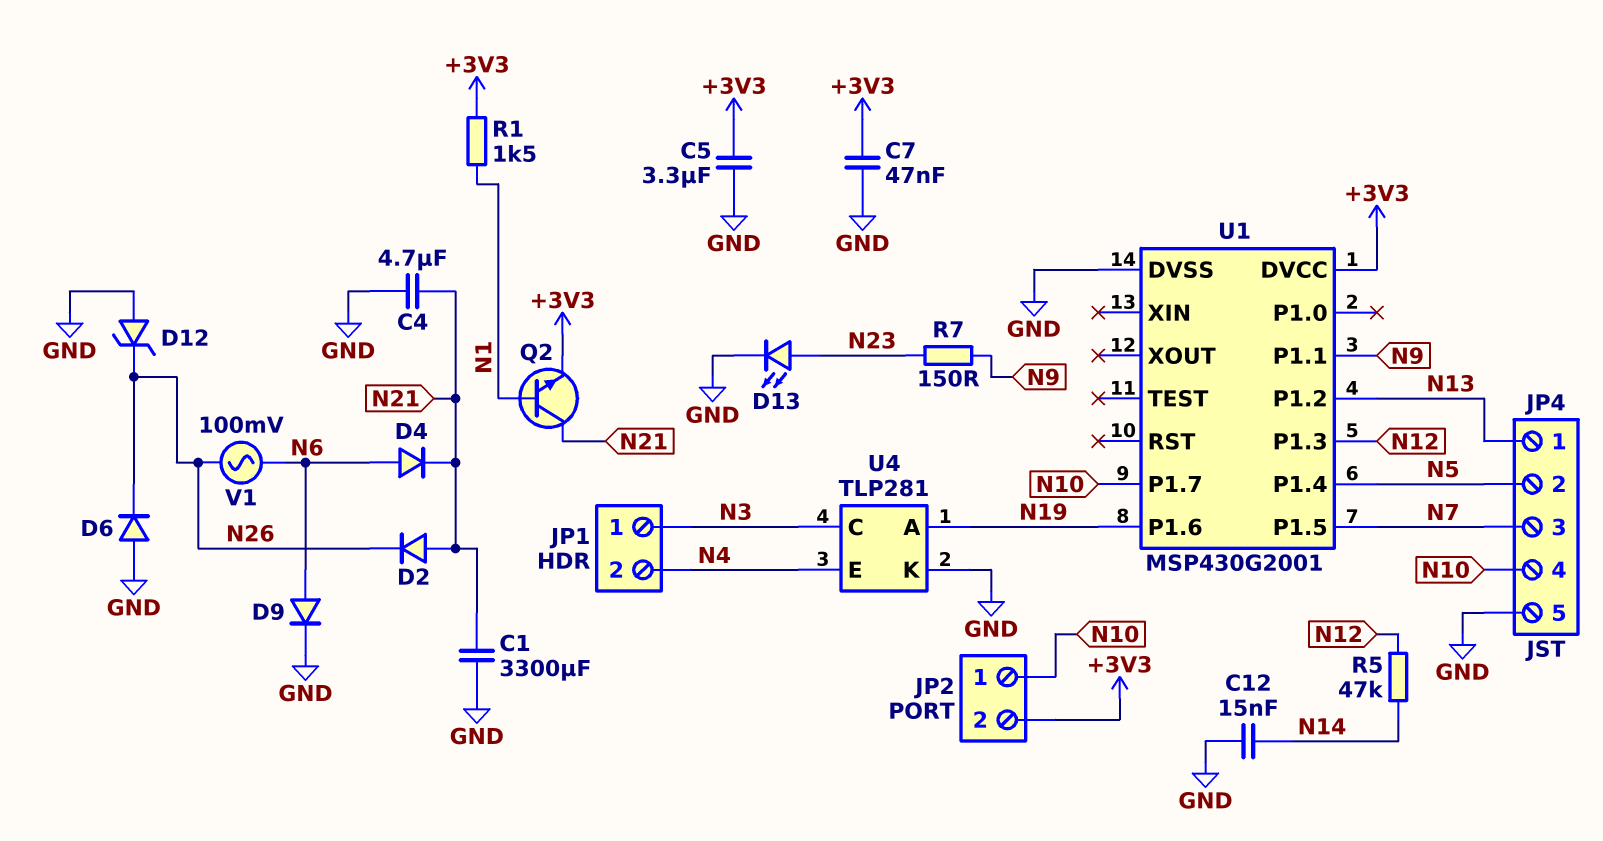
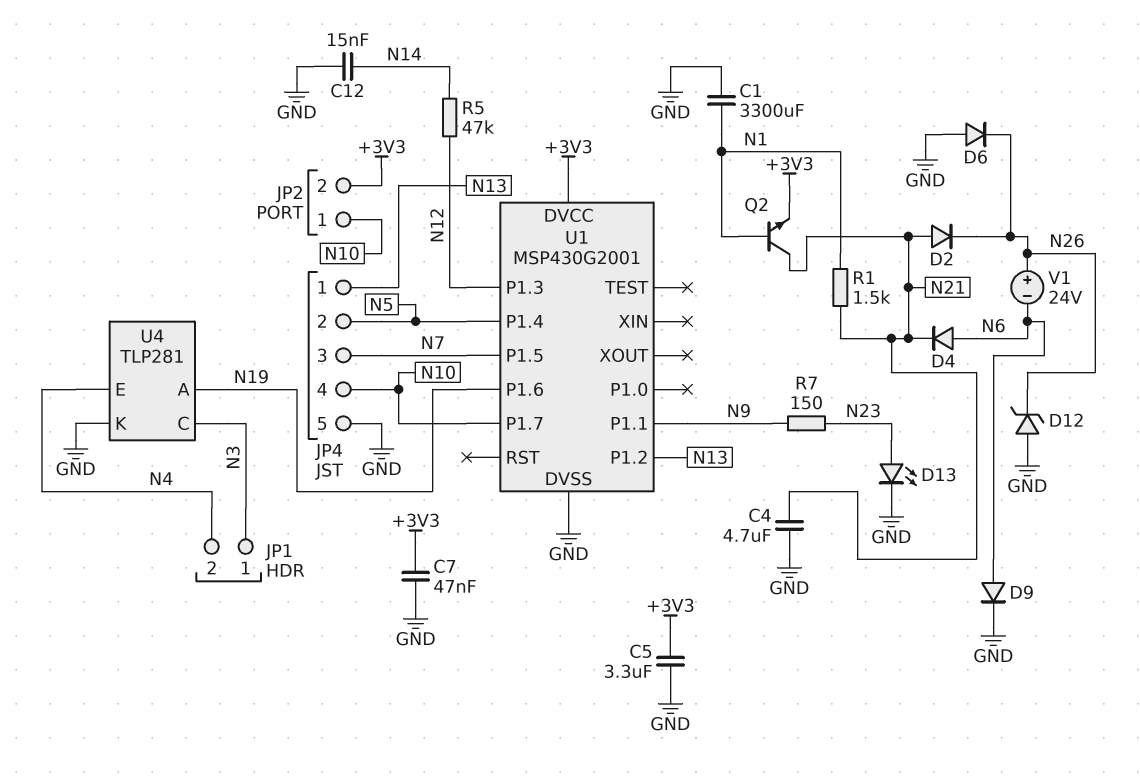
C1: 3300uF (GND, N21) -> 3300uF (GND, N1)
R1: 1.5k (+3V3, N1) -> 1.5k (N1, N21)
V1: AC 100mV (N6, N26) -> 24V (plus N26, minus N6)

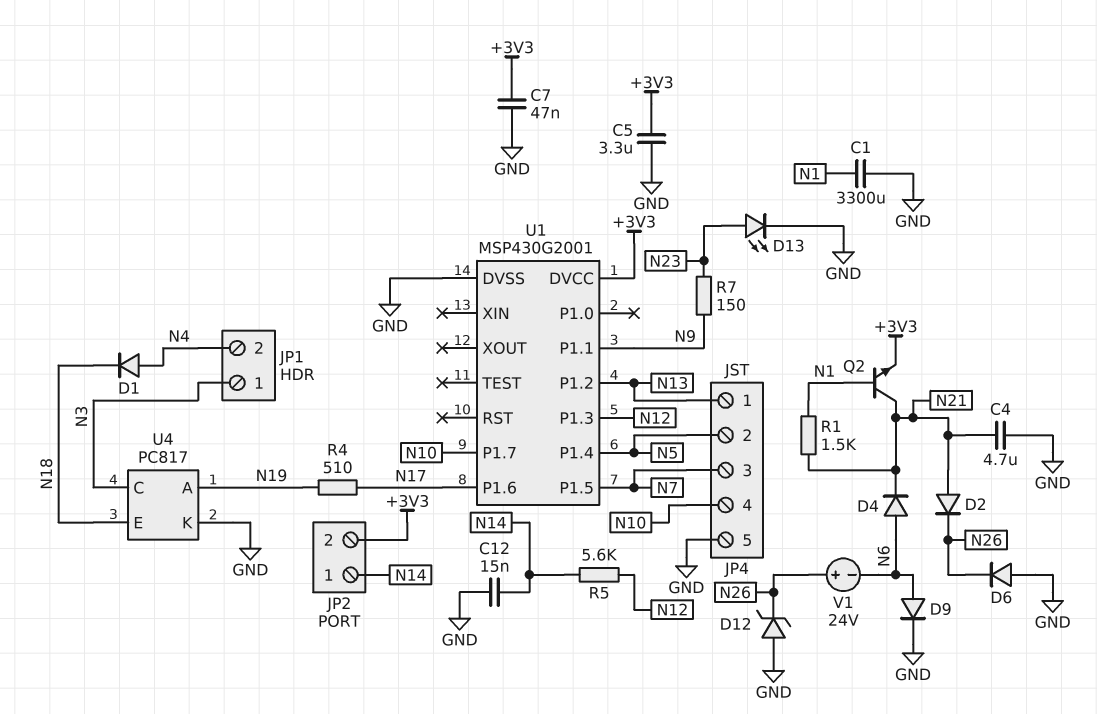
D1: none -> diode (A N4, K N18)
JP2 pin 1: N10 -> N14
R4: none -> 510 (N17, N19)
R5: 47k (N12, N14) -> 5.6k (N12, N14)
U1 pin P1.6: N19 -> N17
U4: TLP281 -> PC817
U4 pin E: N4 -> N18

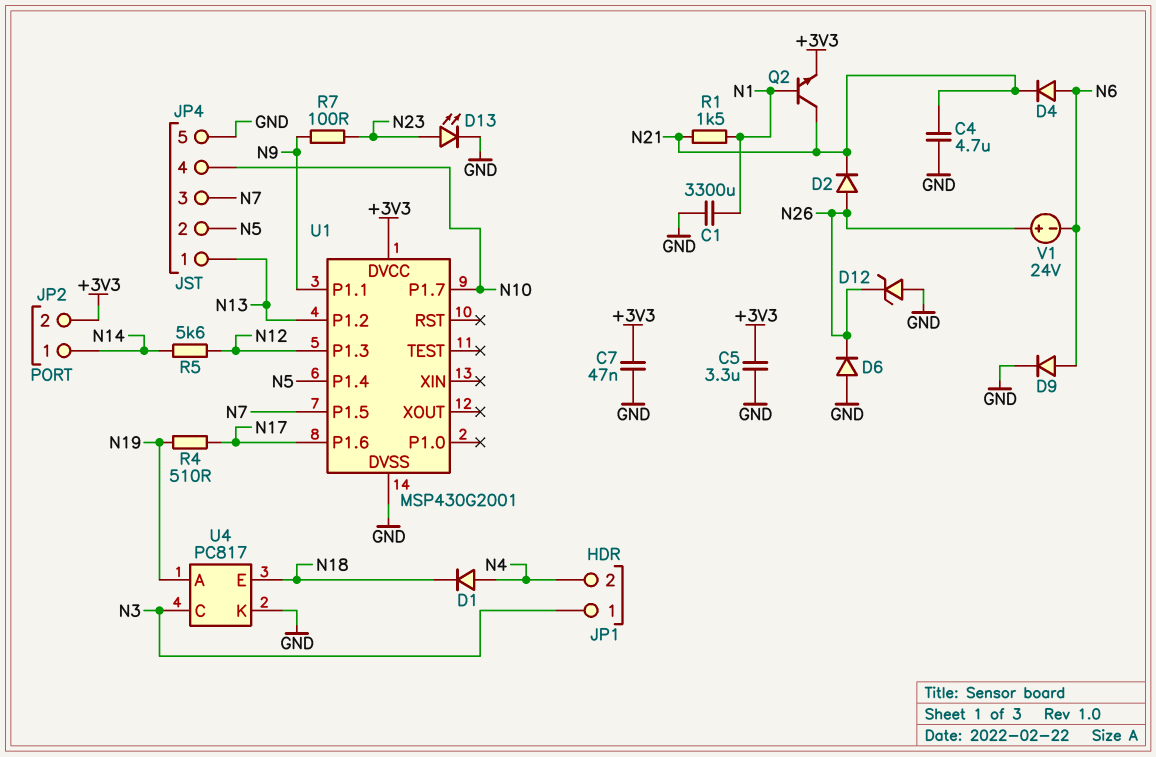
C12: 15nF (GND, N14) -> none
D2: diode (A N21, K N26) -> diode (A N26, K N21)
R7: 150 (N9, N23) -> 100 (N9, N23)

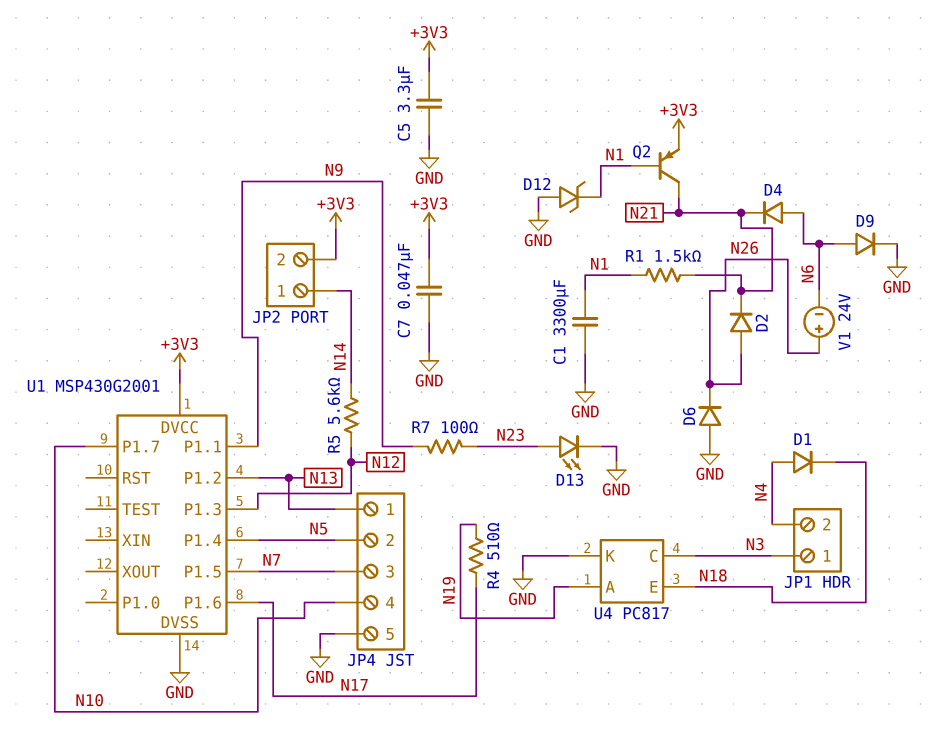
C4: 4.7uF (GND, N21) -> none
D12: zener (A GND, K N26) -> zener (A GND, K N1)
Q2: NPN (B N1, C N21, E +3V3) -> PNP (B N1, C N21, E +3V3)

